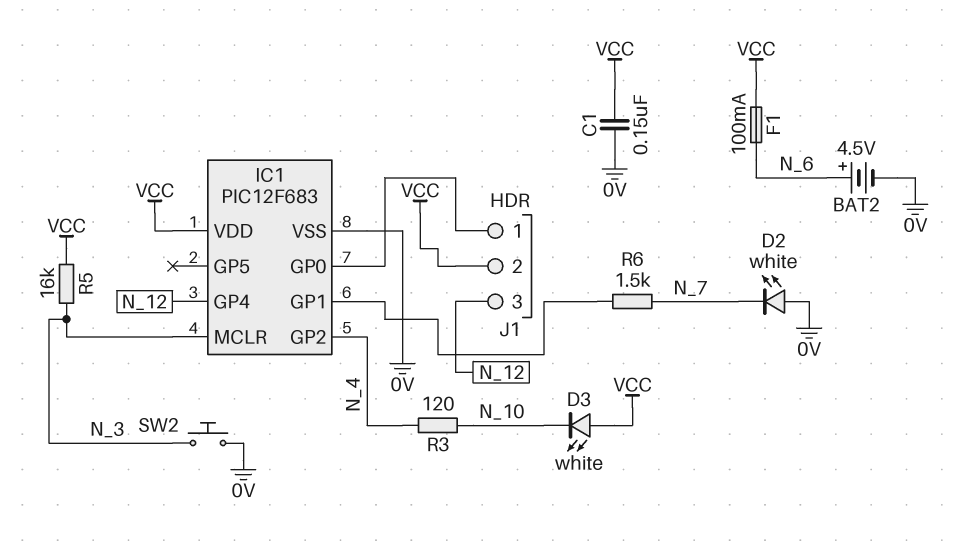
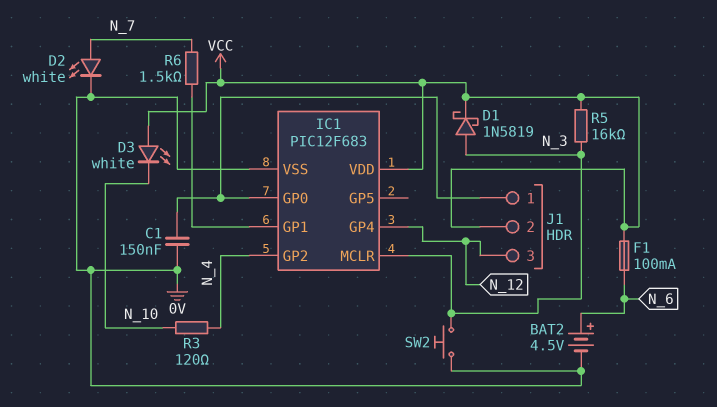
C1: 150nF (0V, VCC) -> 150nF (0V, IC1/GP0)
D1: none -> schottky 1N5819 (A N_3, K VCC)
D2: LED white (A 0V, K N_7) -> LED white (A N_7, K 0V)

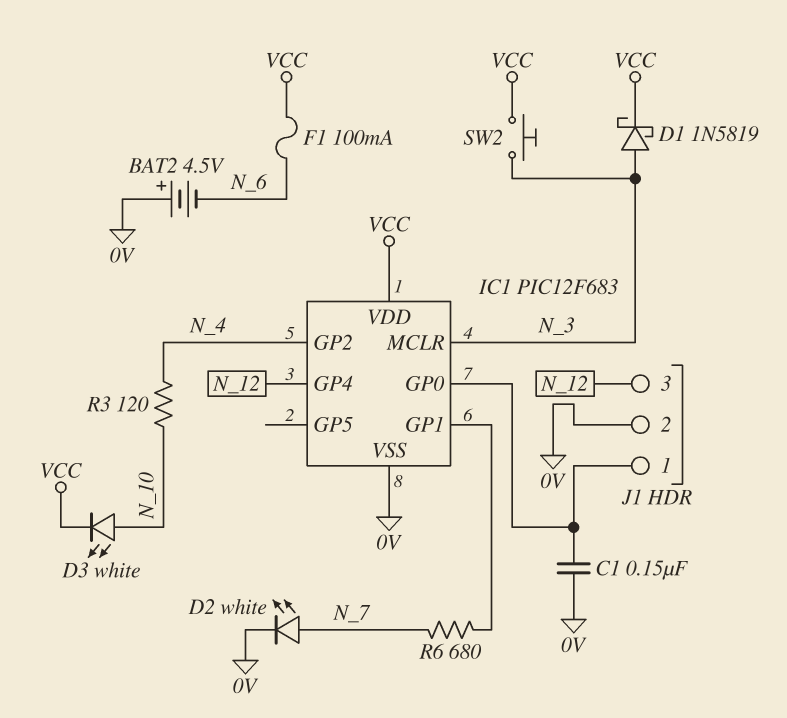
BAT2: 4.5V (plus N_6, minus 0V) -> 4.5V (plus 0V, minus N_6)
D3: LED white (A VCC, K N_10) -> LED white (A N_10, K VCC)
J1 pin 2: VCC -> 0V
R5: 16k (N_3, VCC) -> none
R6: 1.5k (IC1/GP1, N_7) -> 680 (IC1/GP1, N_7)
SW2: button (0V, N_3) -> button (N_3, VCC)

